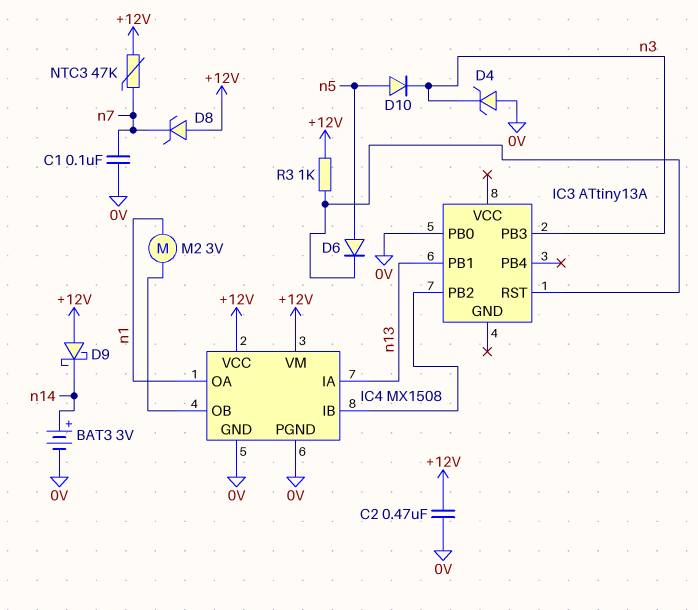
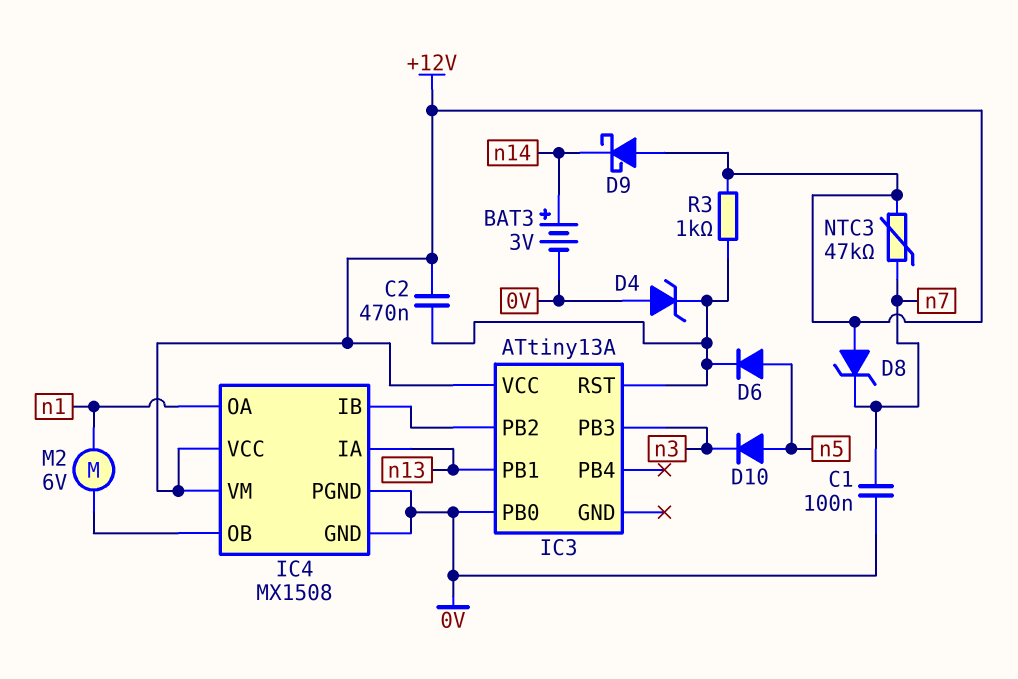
C2: 470nF (+12V, 0V) -> 470nF (+12V, IC3/RST)
D4: zener (A 0V, K n3) -> zener (A 0V, K IC3/RST)
IC3 pin VCC: none -> +12V
M2: motor 3V (IC4/OB, n1) -> motor 6V (IC4/OB, n1)

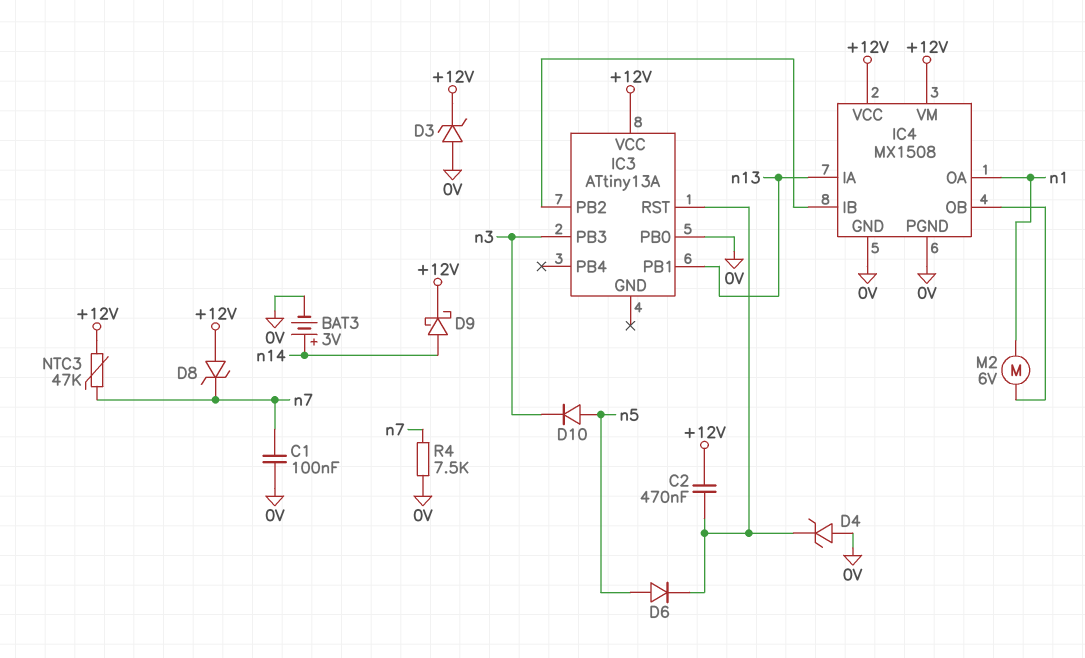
D3: none -> zener (A 0V, K +12V)
D9: schottky (A +12V, K n14) -> schottky (A n14, K +12V)
R3: 1k (+12V, IC3/RST) -> none
R4: none -> 7.5k (0V, n7)

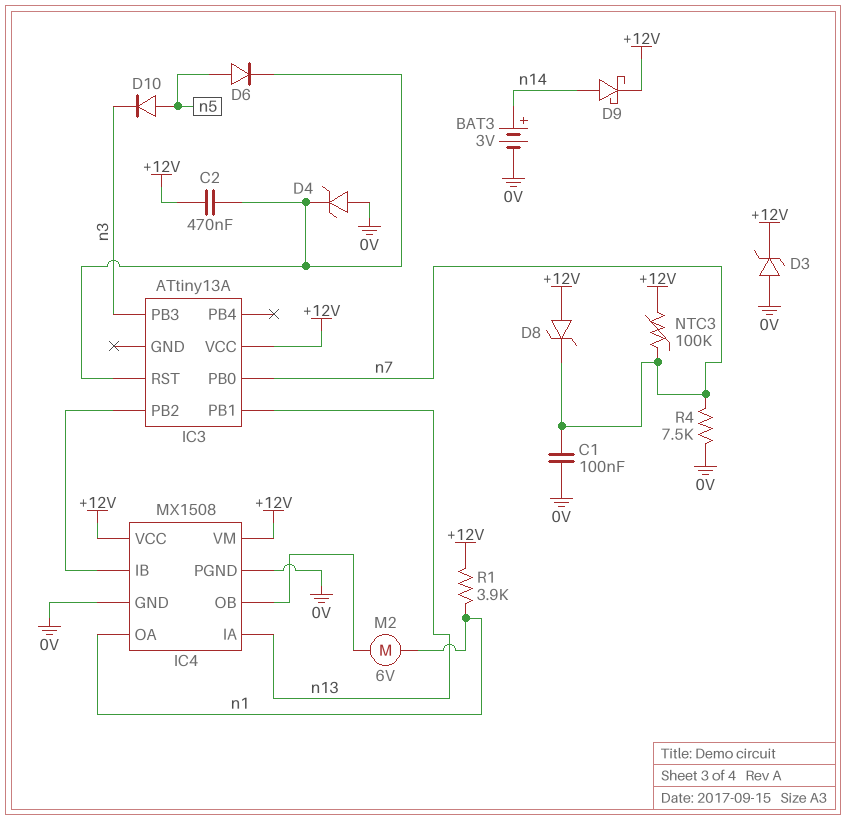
IC3 pin PB0: 0V -> n7
NTC3: 47k (+12V, n7) -> 100k (+12V, n7)
R1: none -> 3.9k (+12V, n1)

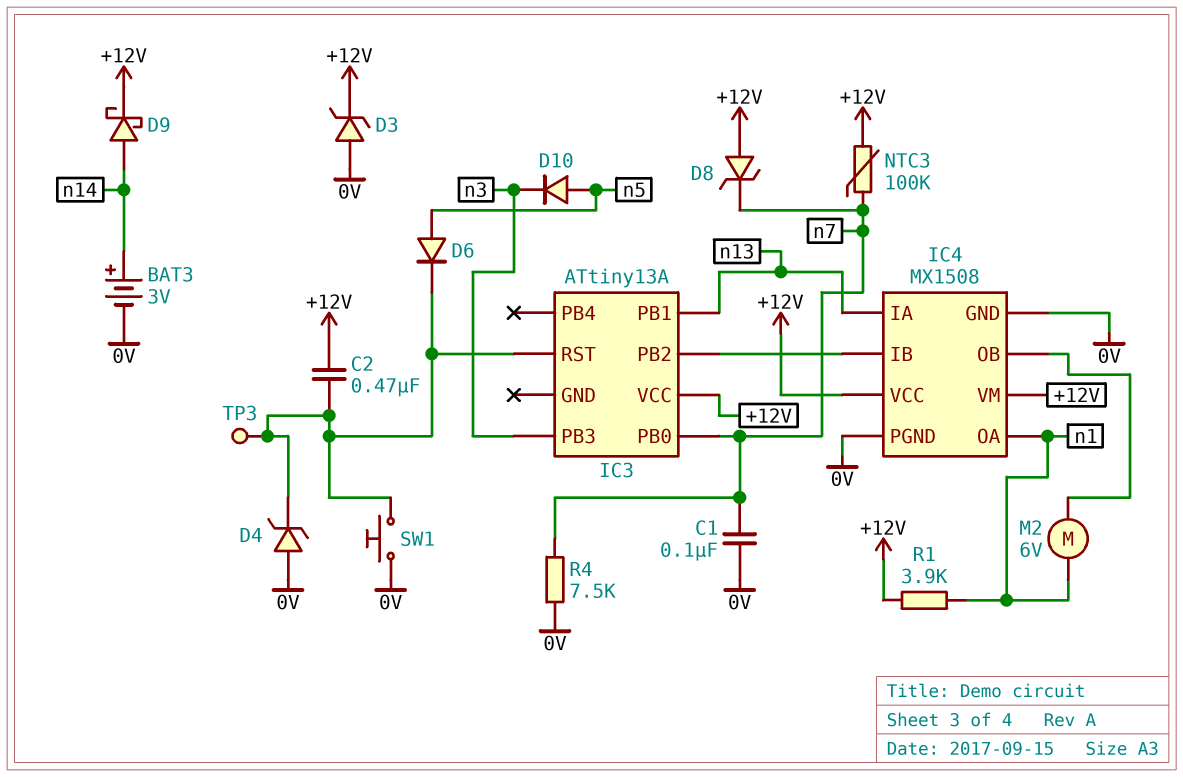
SW1: none -> button (0V, IC3/RST)
TP3: none -> test point (IC3/RST)

